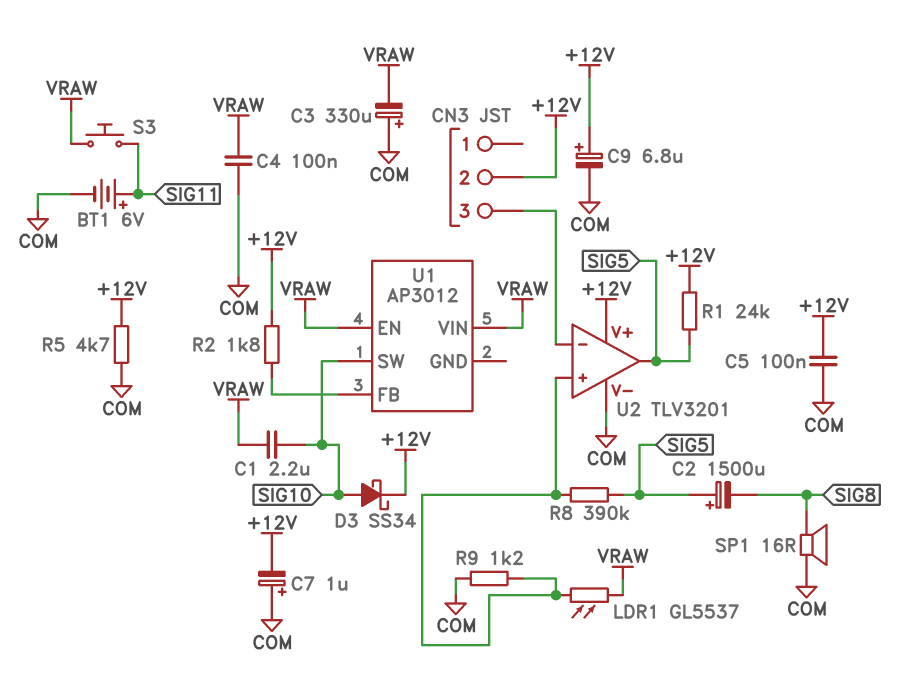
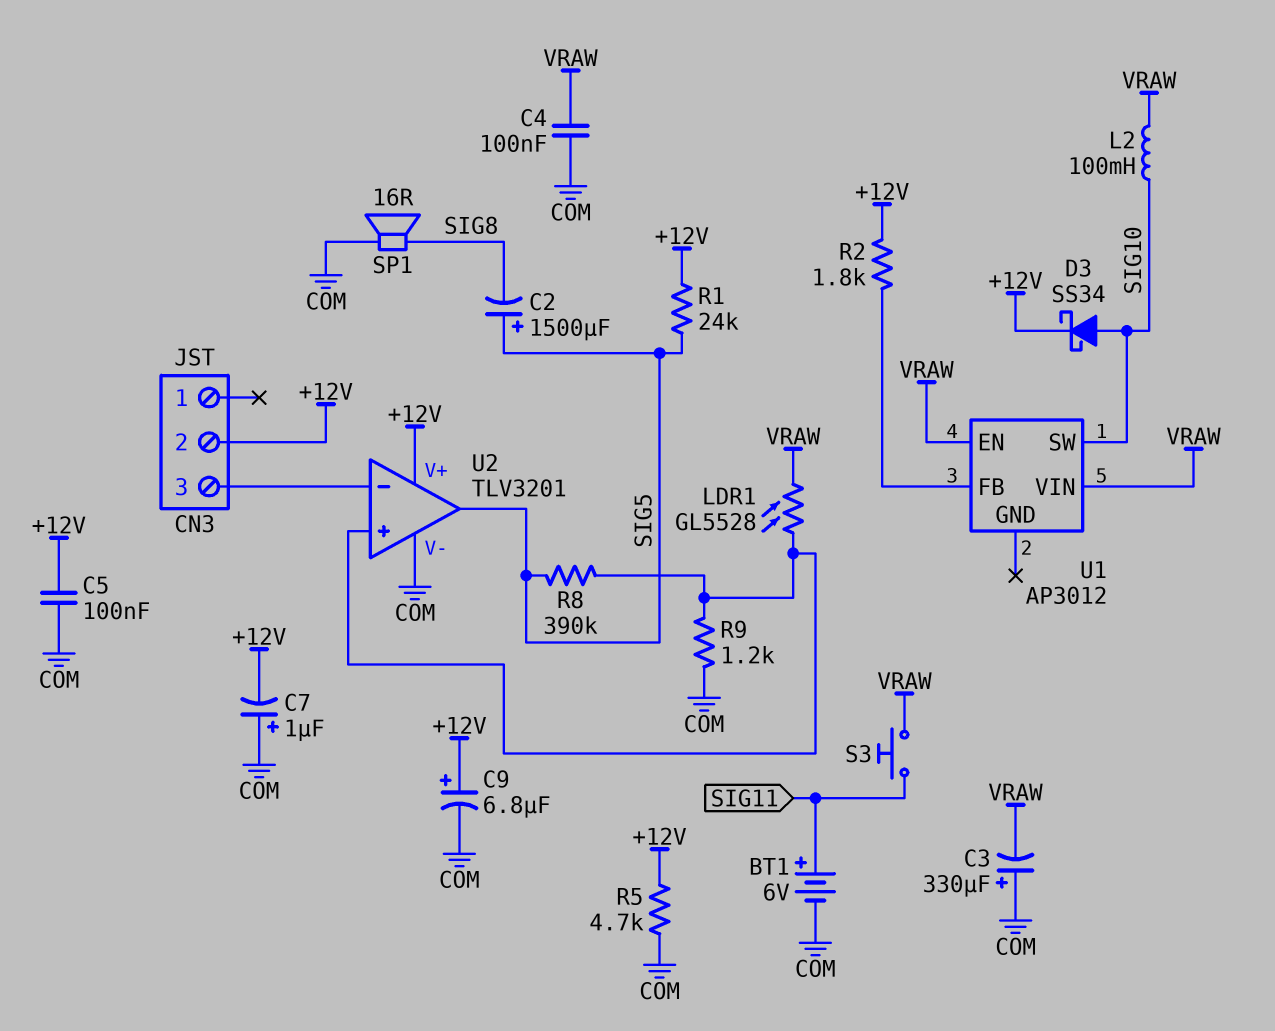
C1: 2.2uF (SIG10, VRAW) -> none
L2: none -> 100mH (SIG10, VRAW)
LDR1: GL5537 (U2/in+, VRAW) -> GL5528 (U2/in+, VRAW)

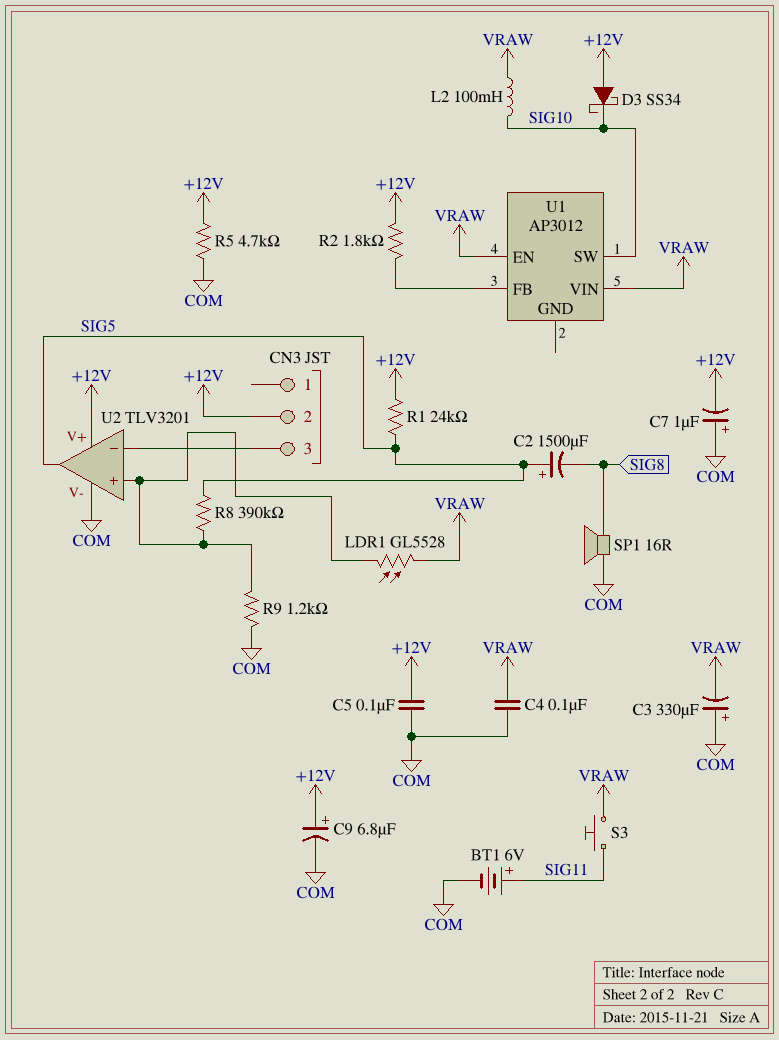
D3: schottky SS34 (A SIG10, K +12V) -> schottky SS34 (A +12V, K SIG10)

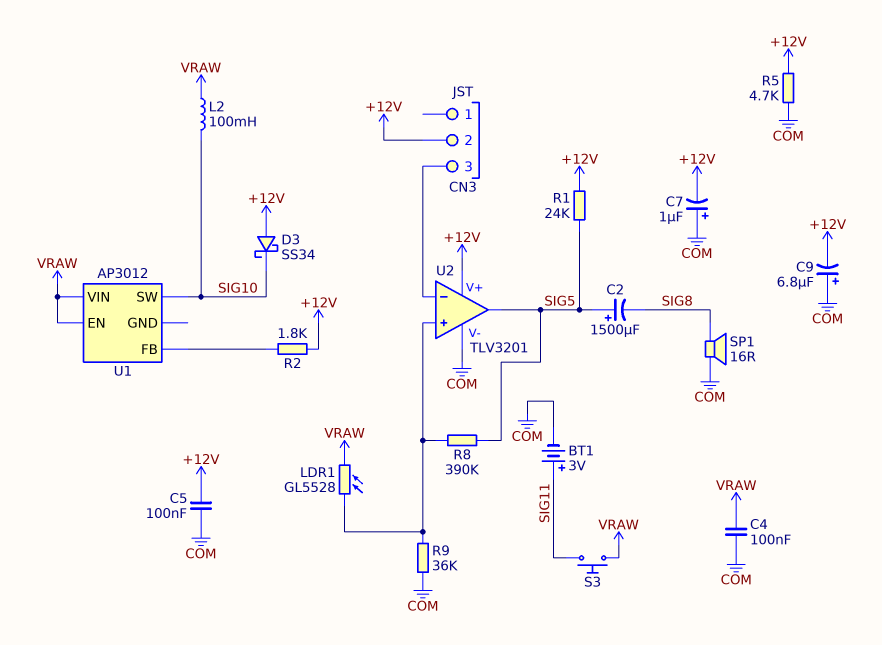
BT1: 6V (plus SIG11, minus COM) -> 3V (plus SIG11, minus COM)
C3: 330uF (plus COM, minus VRAW) -> none
C9: 6.8uF (plus +12V, minus COM) -> 6.8uF (plus COM, minus +12V)
R9: 1.2k (COM, U2/in+) -> 36k (COM, U2/in+)

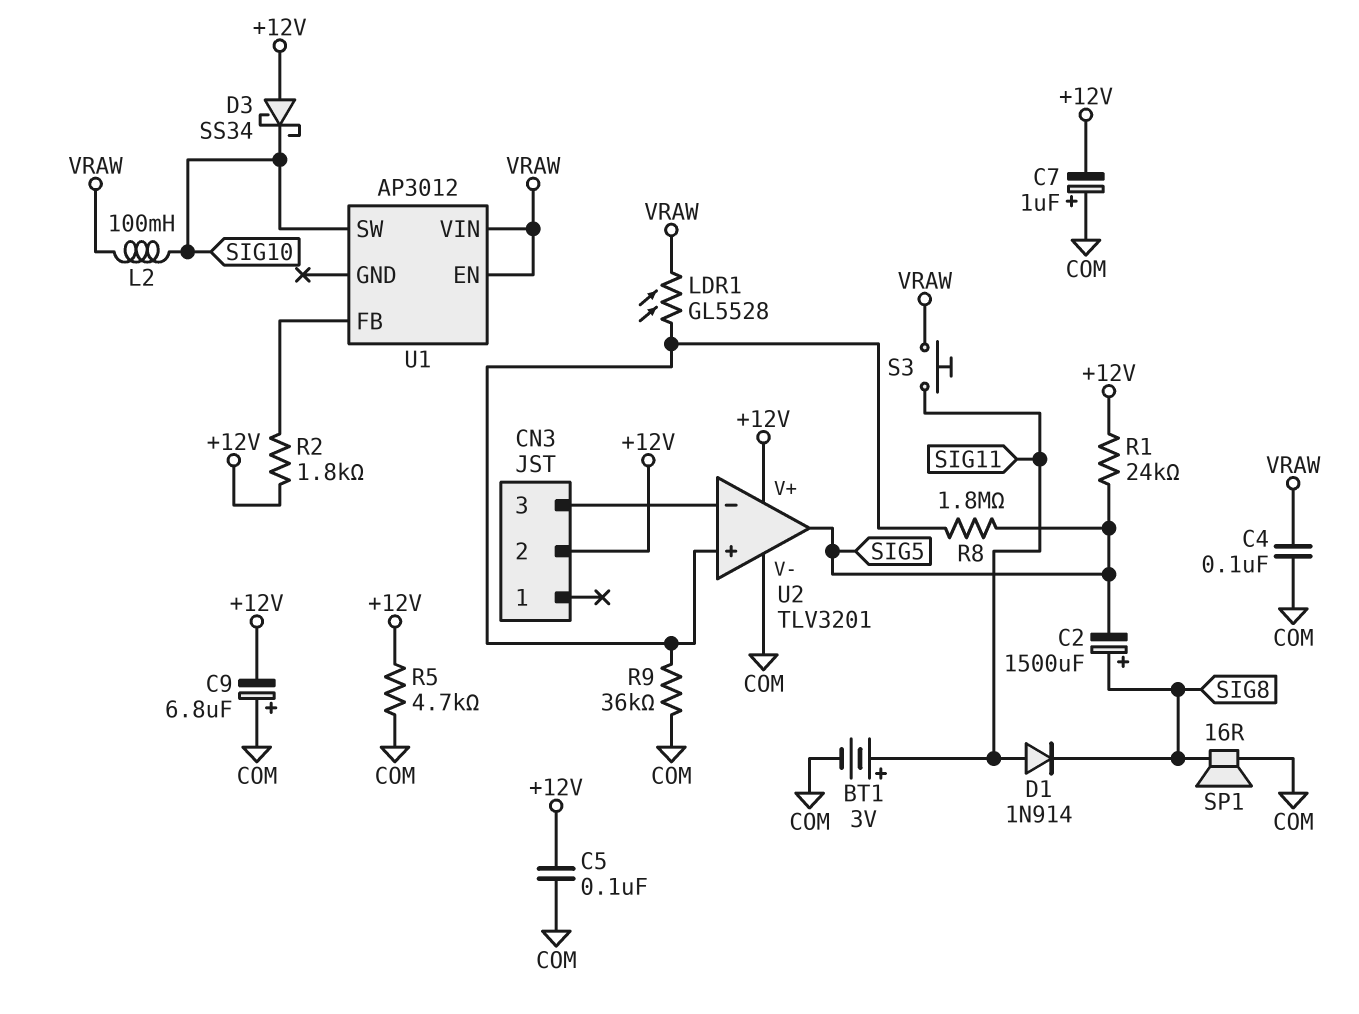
C2: 1500uF (plus SIG5, minus SIG8) -> 1500uF (plus SIG8, minus SIG5)
D1: none -> diode 1N914 (A SIG11, K SIG8)
R8: 390k (SIG5, U2/in+) -> 1.8M (SIG5, U2/in+)

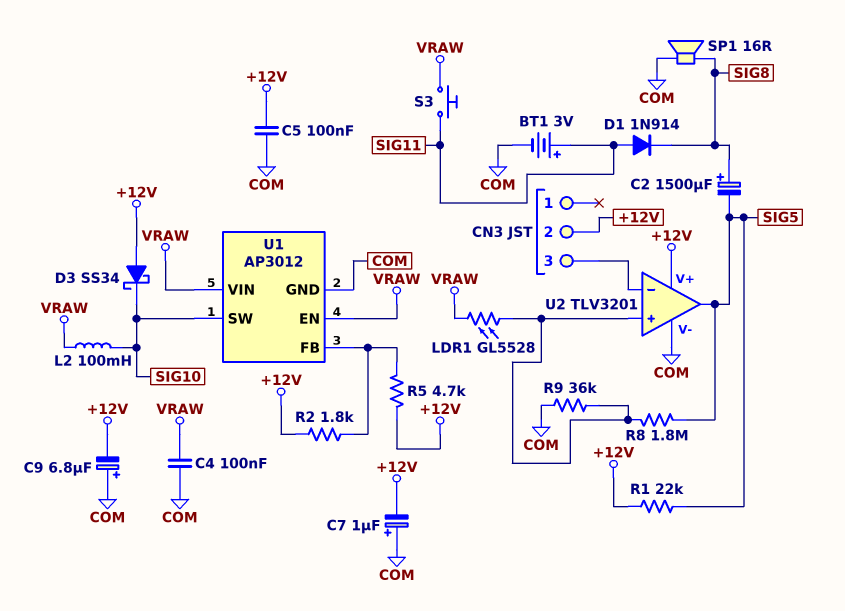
R1: 24k (+12V, SIG5) -> 22k (+12V, SIG5)
R5: 4.7k (+12V, COM) -> 4.7k (+12V, U1/FB)
U1 pin GND: none -> COM

